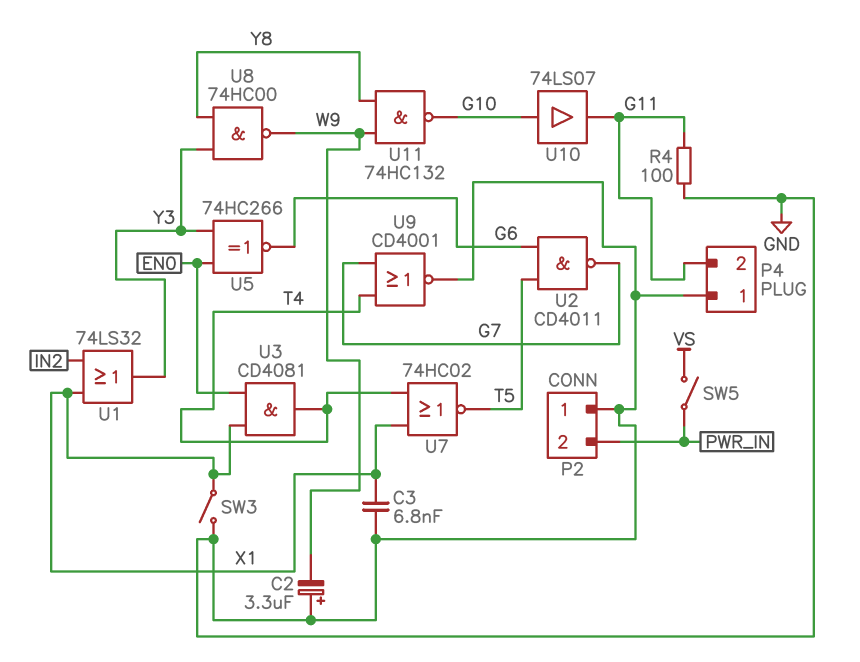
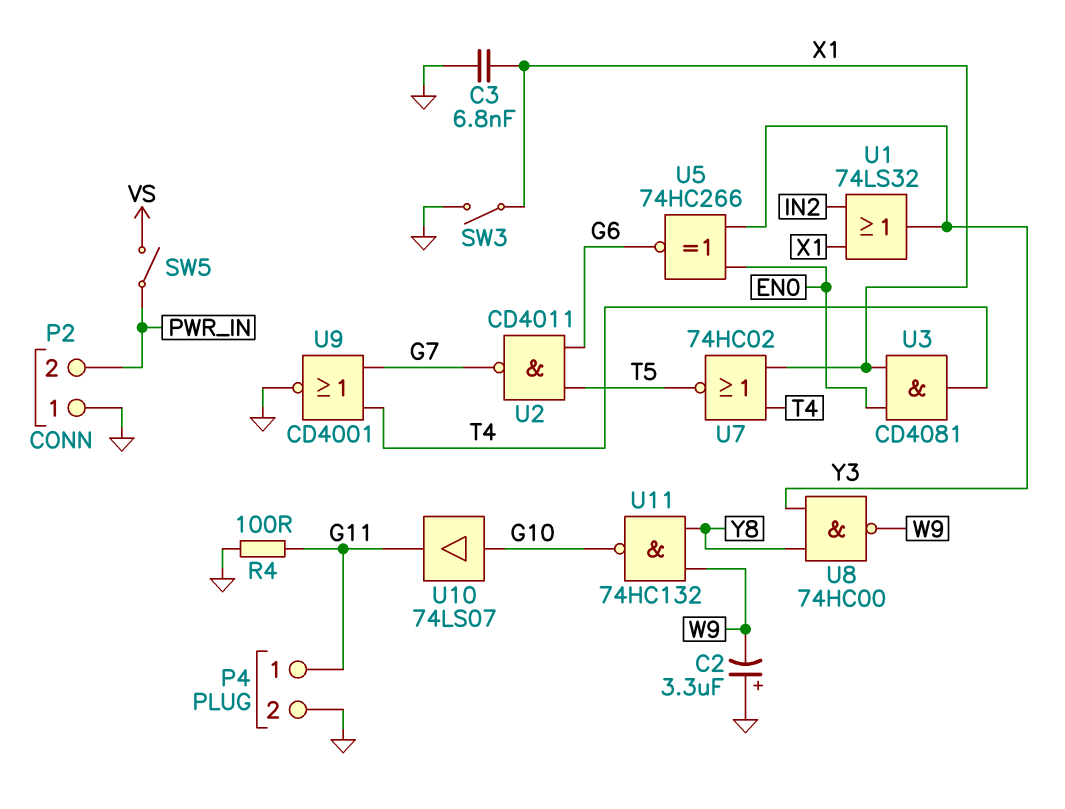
P4 pin 1: GND -> G11
P4 pin 2: G11 -> GND

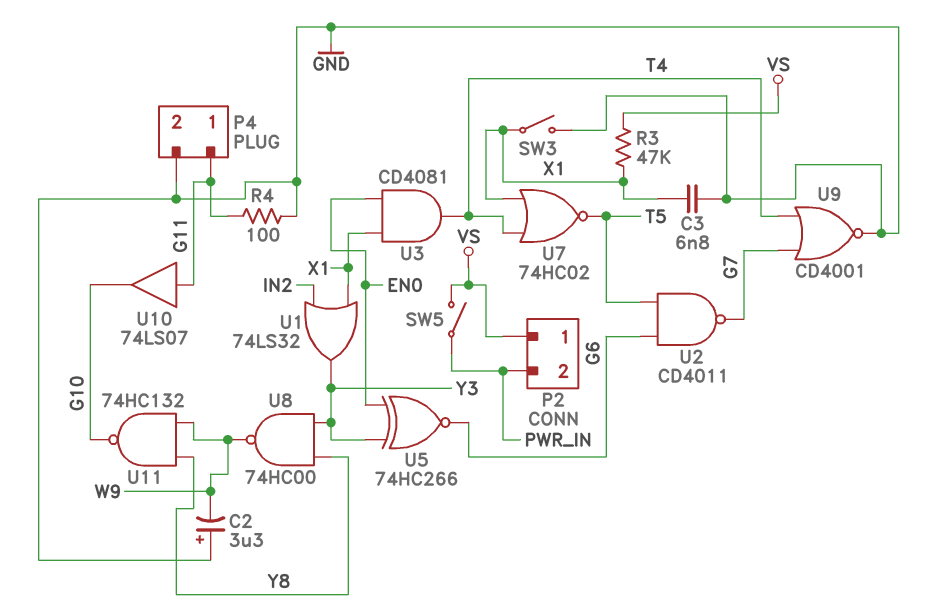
P2 pin 1: GND -> VS
R3: none -> 47k (VS, X1)
U10: buffer 74LS07 (in G10, out G11) -> buffer 74LS07 (in G11, out G10)

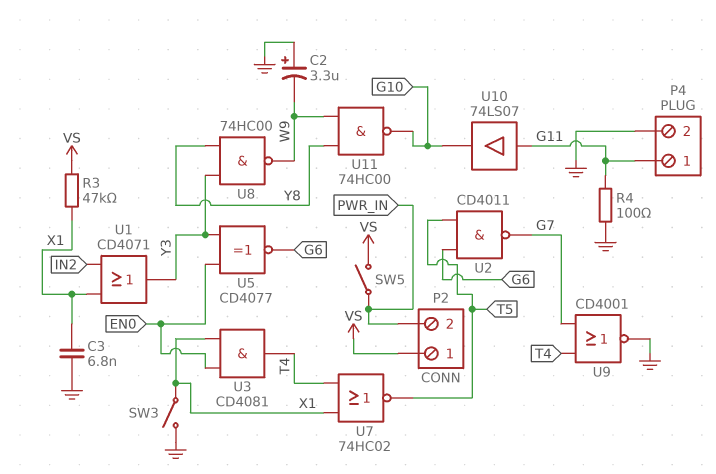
U1: OR 74LS32 (in IN2, in X1, out Y3) -> OR CD4071 (in IN2, in X1, out Y3)
U5: XNOR 74HC266 (in EN0, in Y3, out G6) -> XNOR CD4077 (in EN0, in Y3, out G6)
U11: NAND 74HC132 (in W9, in Y8, out G10) -> NAND 74HC00 (in W9, in Y8, out G10)

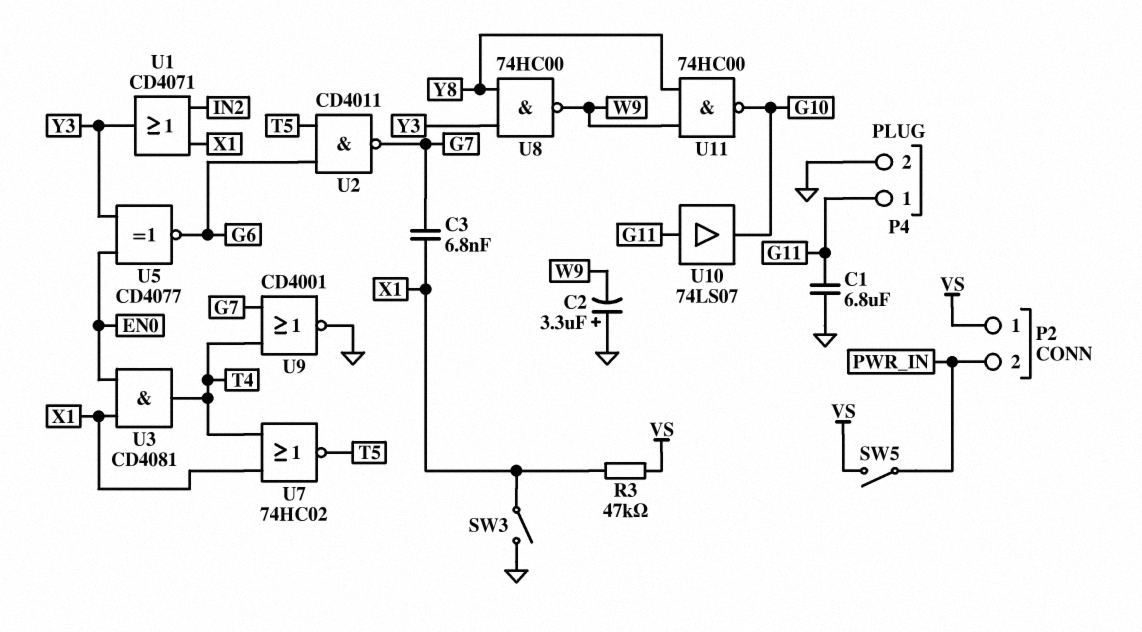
C1: none -> 6.8uF (G11, GND)
C3: 6.8nF (GND, X1) -> 6.8nF (G7, X1)
R4: 100 (G11, GND) -> none

